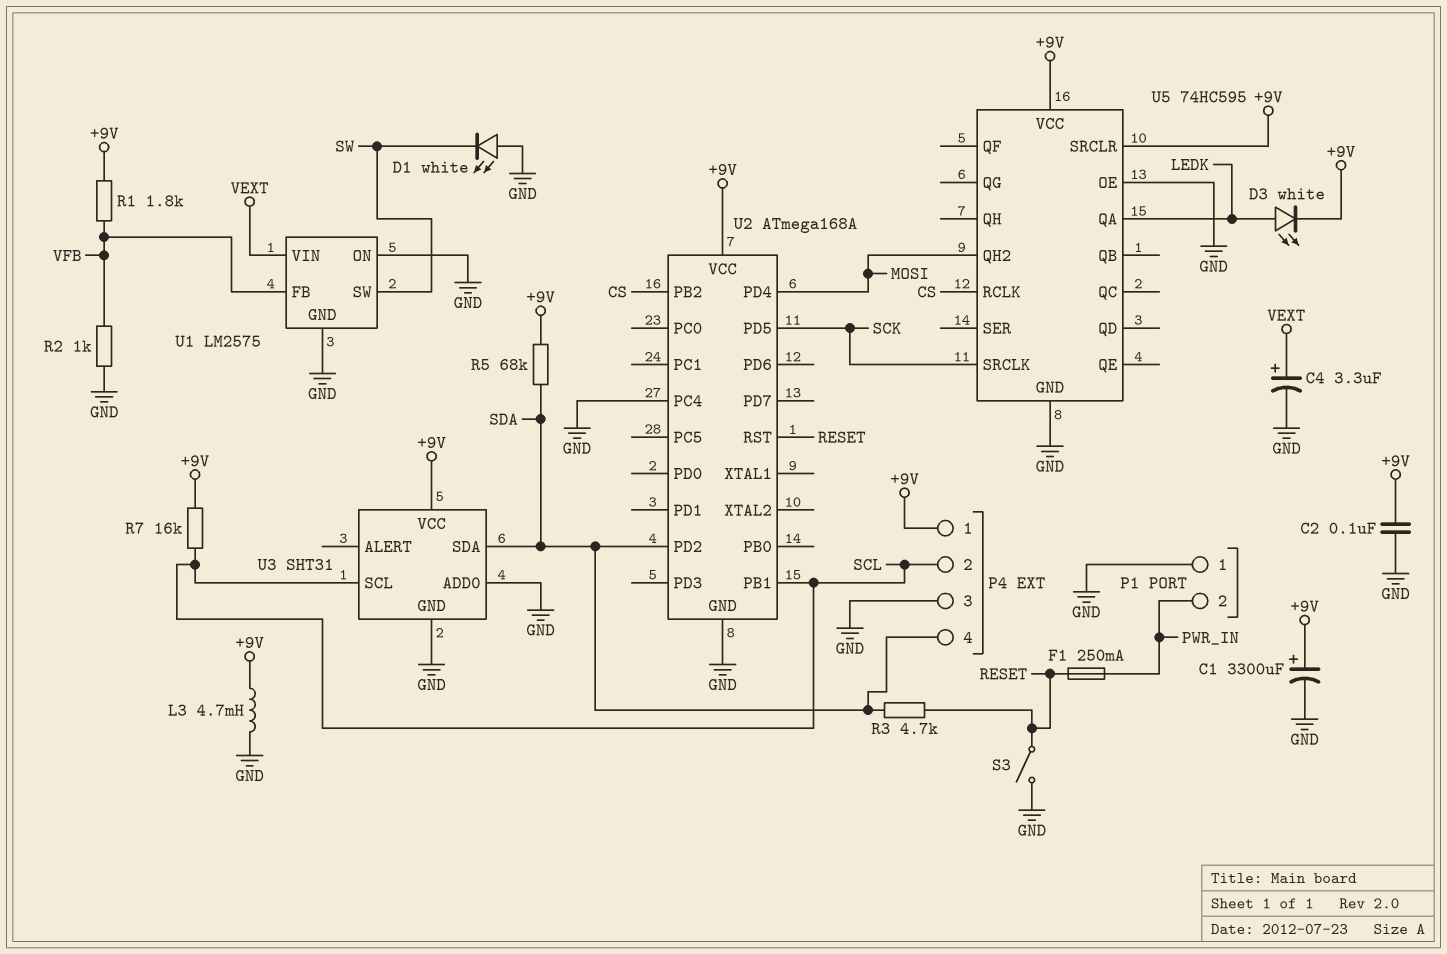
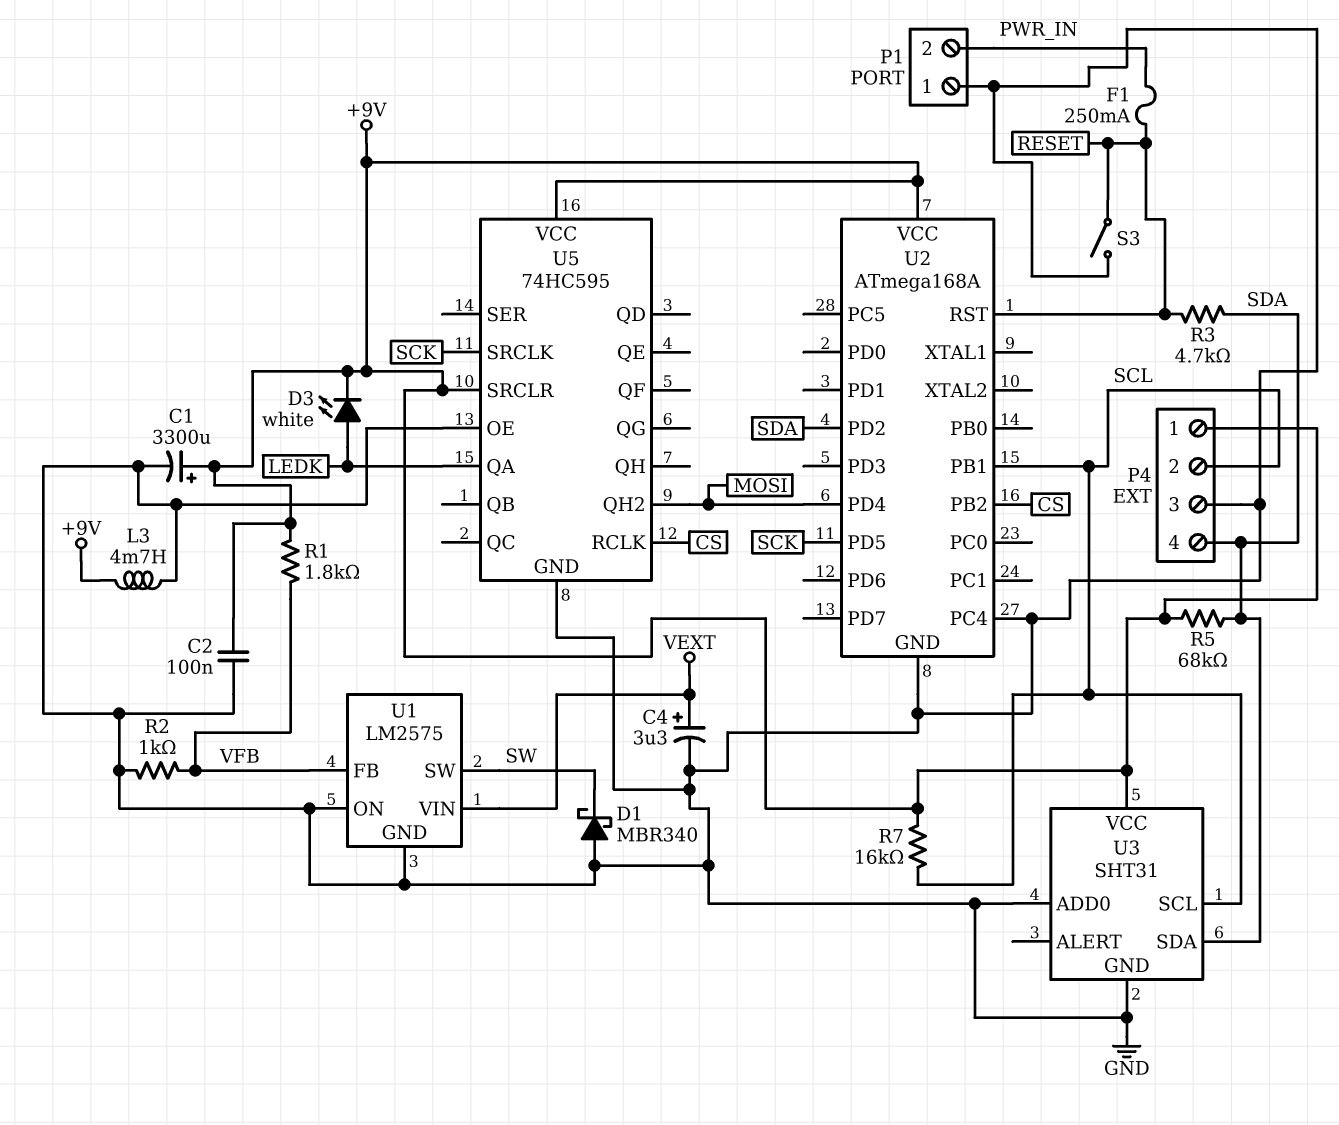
D1: LED white (A GND, K SW) -> schottky MBR340 (A GND, K SW)

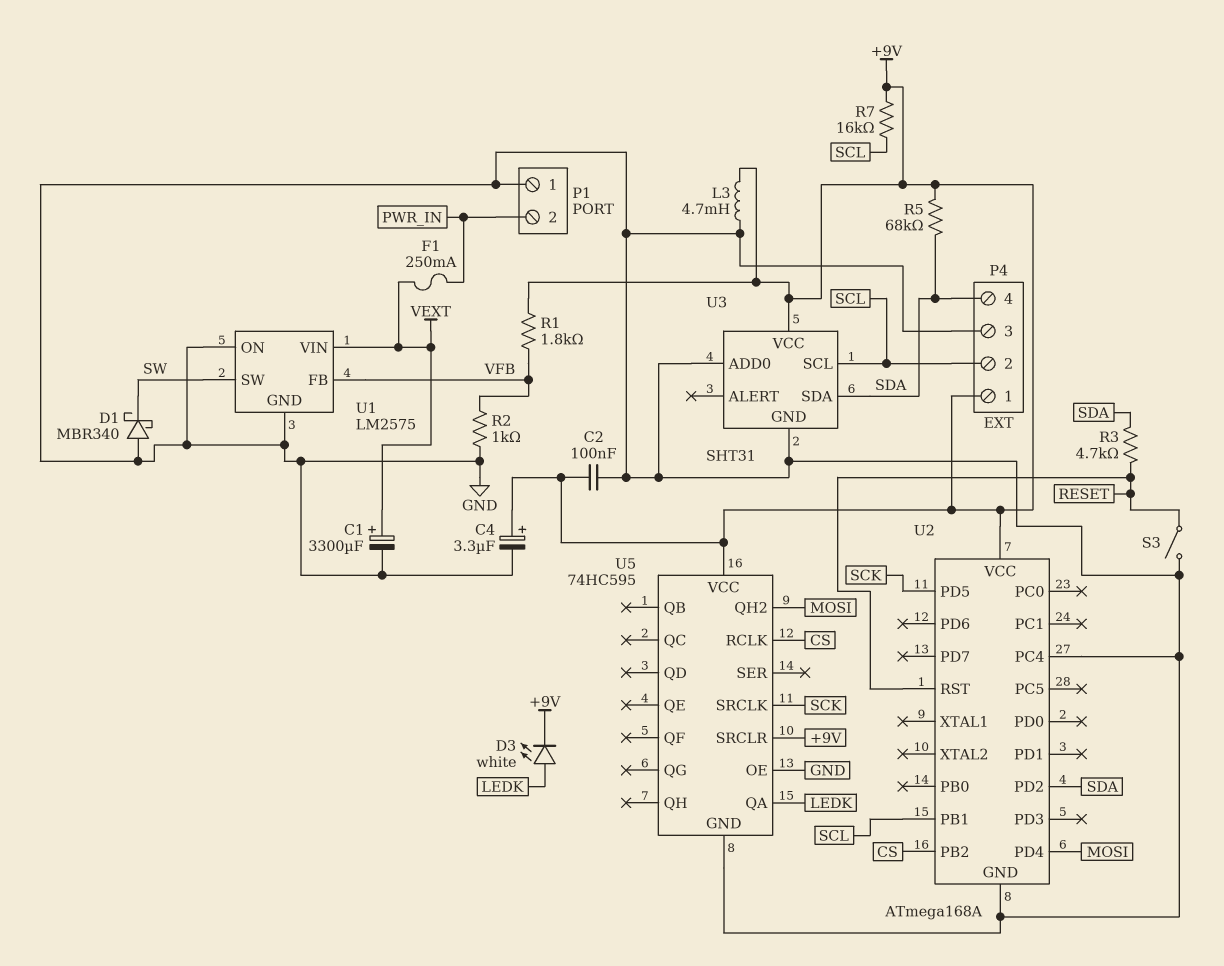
C1: 3300uF (plus +9V, minus GND) -> 3300uF (plus VEXT, minus GND)
C4: 3.3uF (plus VEXT, minus GND) -> 3.3uF (plus +9V, minus GND)
F1: 250mA (PWR_IN, RESET) -> 250mA (PWR_IN, VEXT)

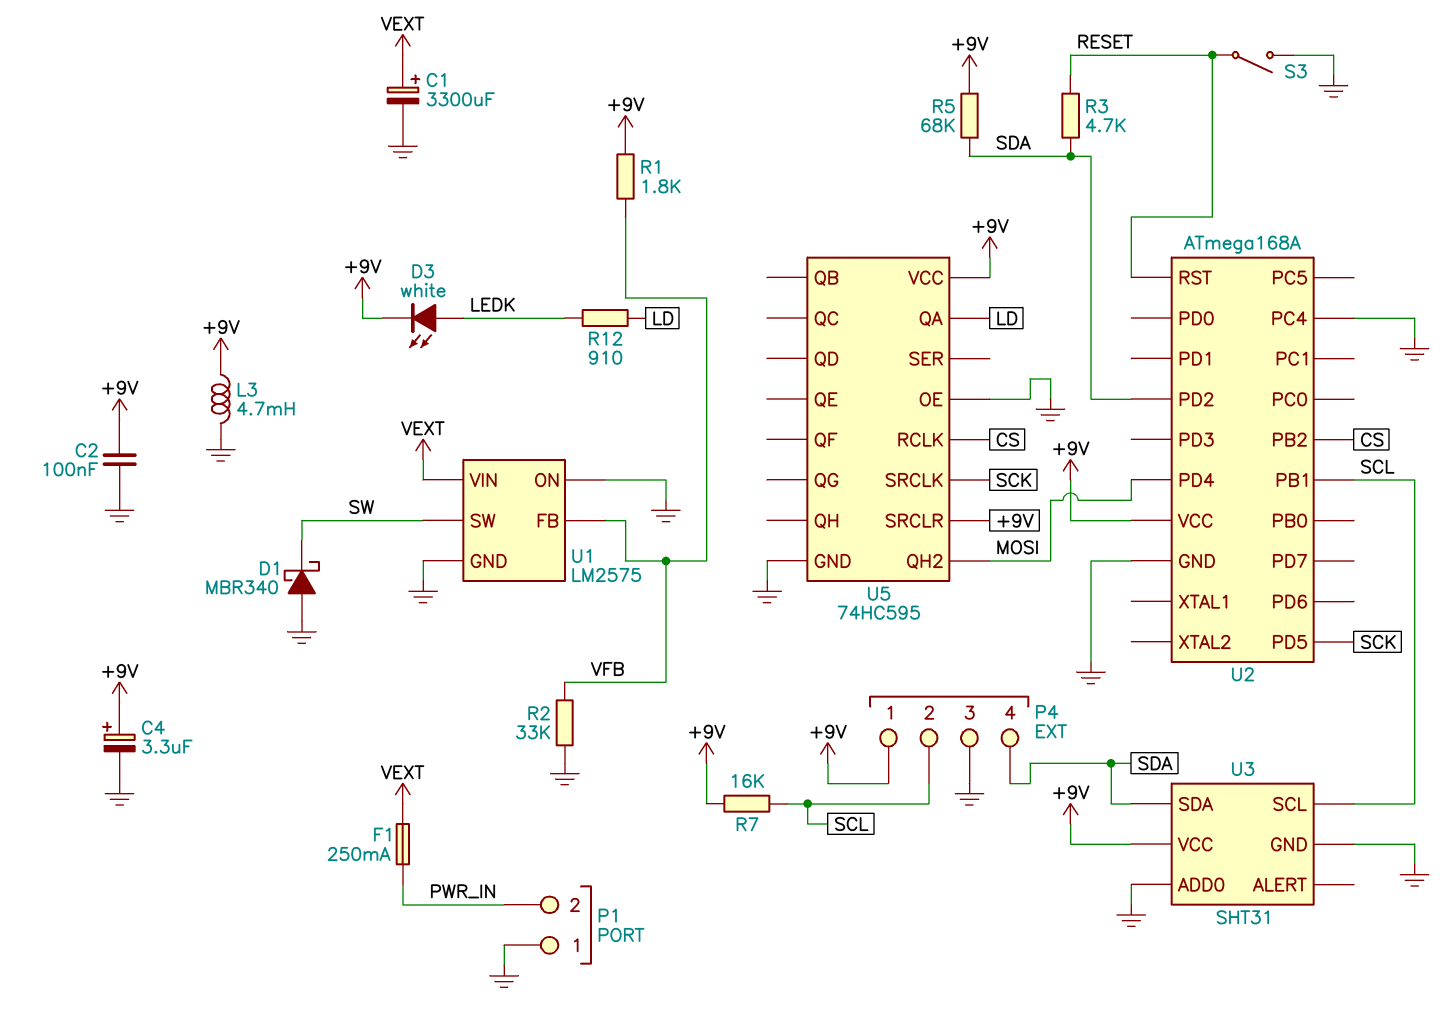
R2: 1k (GND, VFB) -> 33k (GND, VFB)
R12: none -> 910 (LD, LEDK)
U5 pin QA: LEDK -> LD

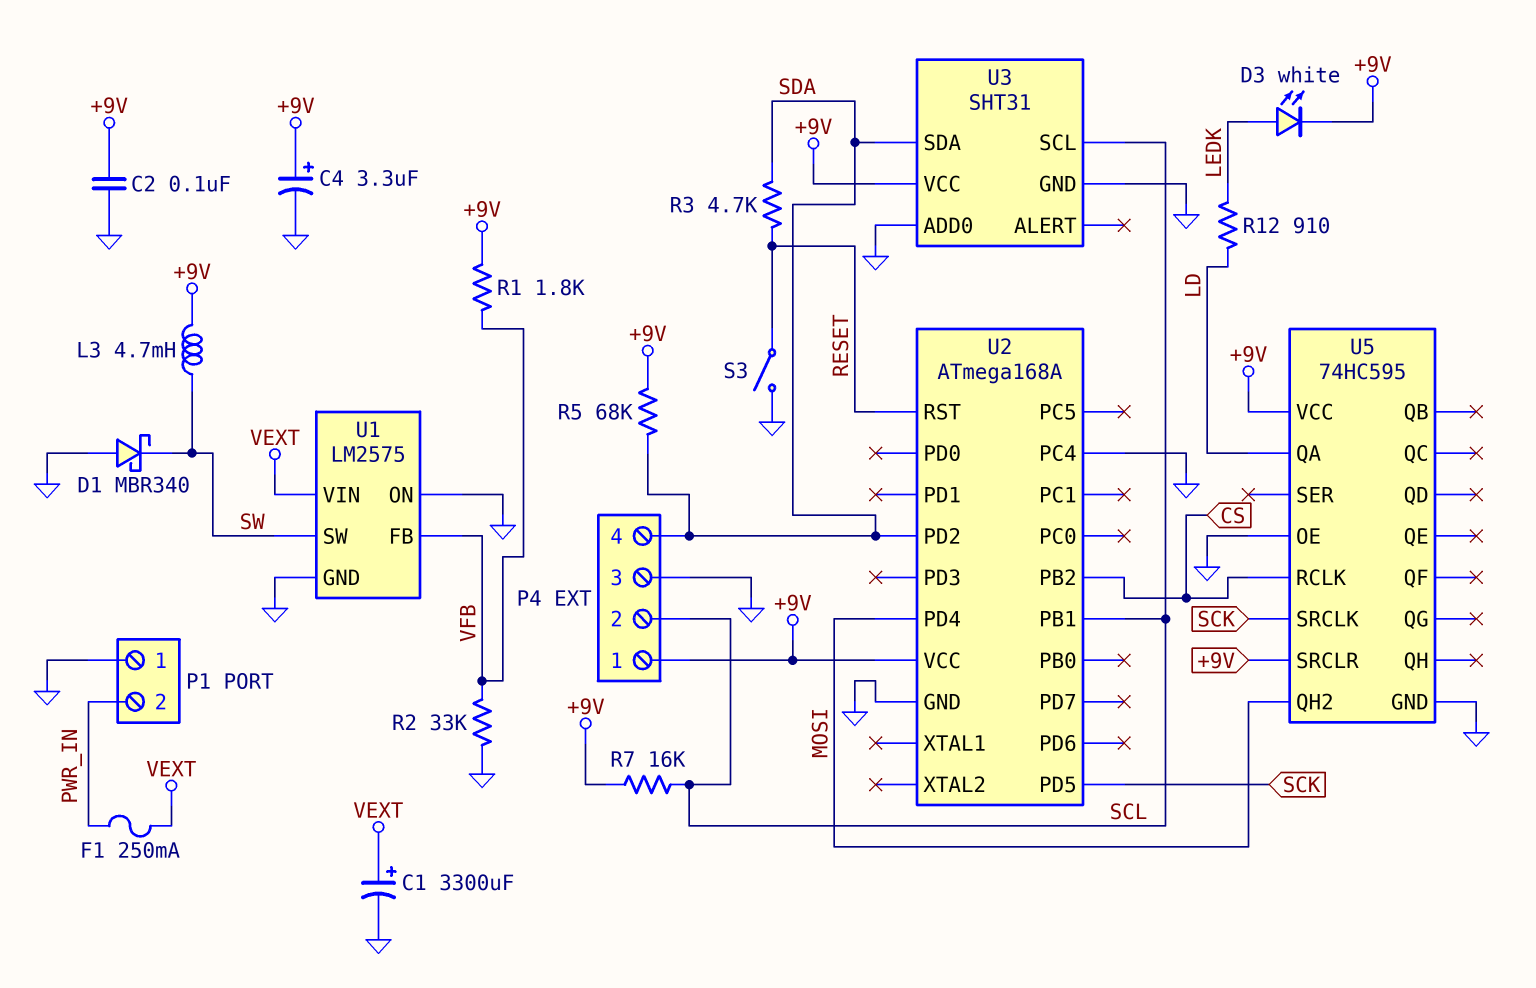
L3: 4.7mH (+9V, GND) -> 4.7mH (+9V, SW)

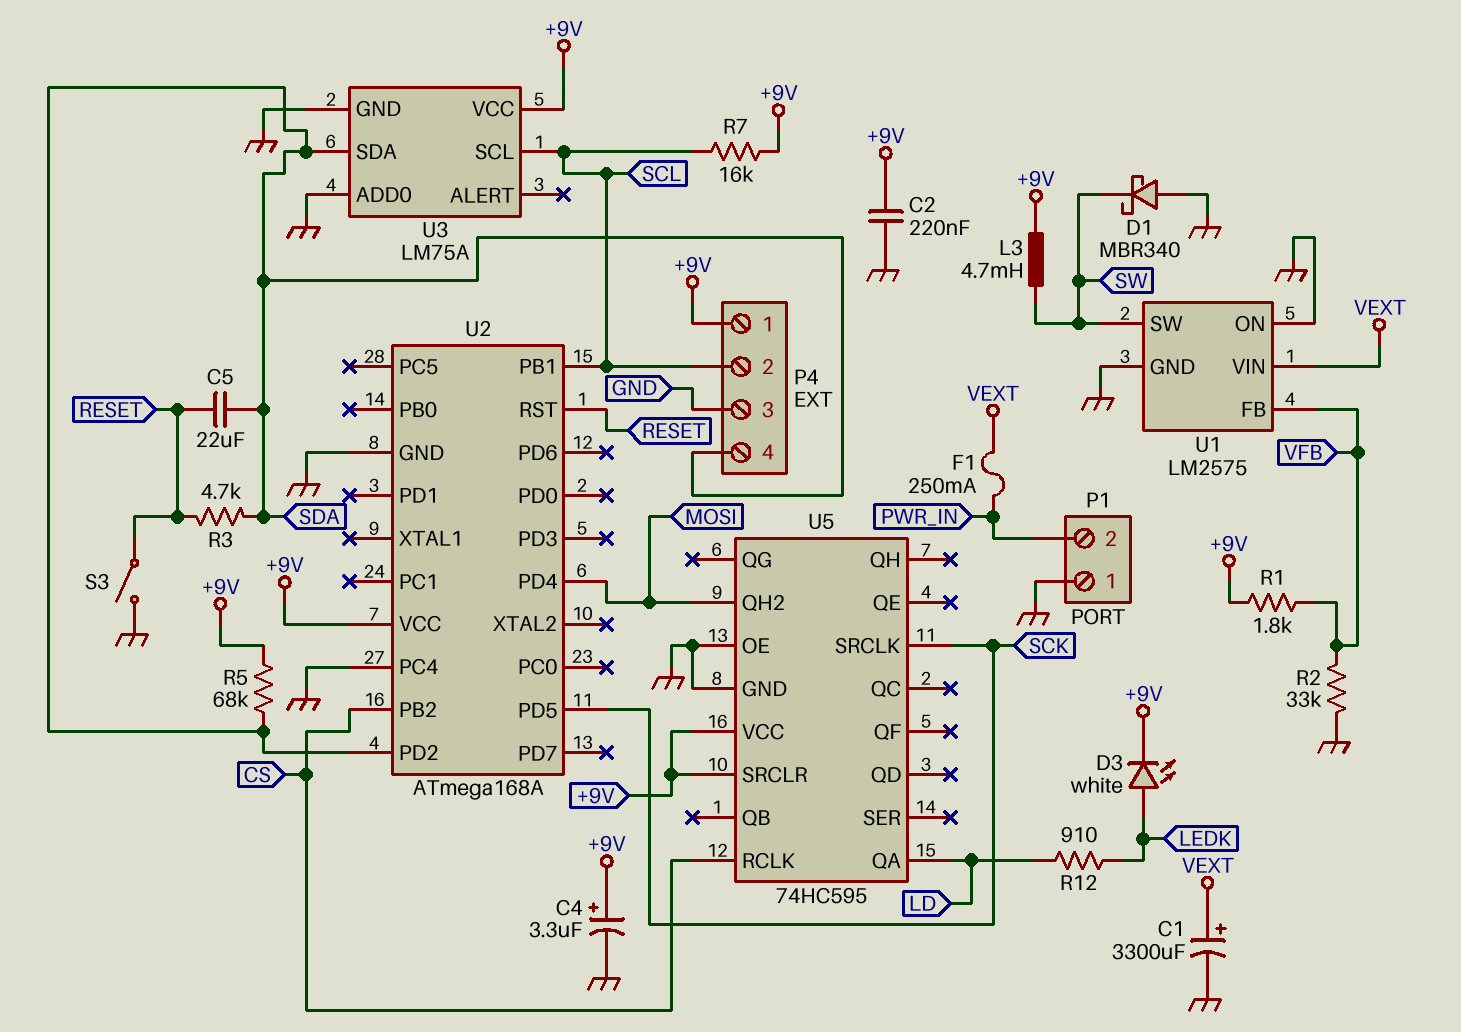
C2: 100nF (+9V, GND) -> 220nF (+9V, GND)
C5: none -> 22uF (RESET, SDA)
U3: SHT31 -> LM75A

